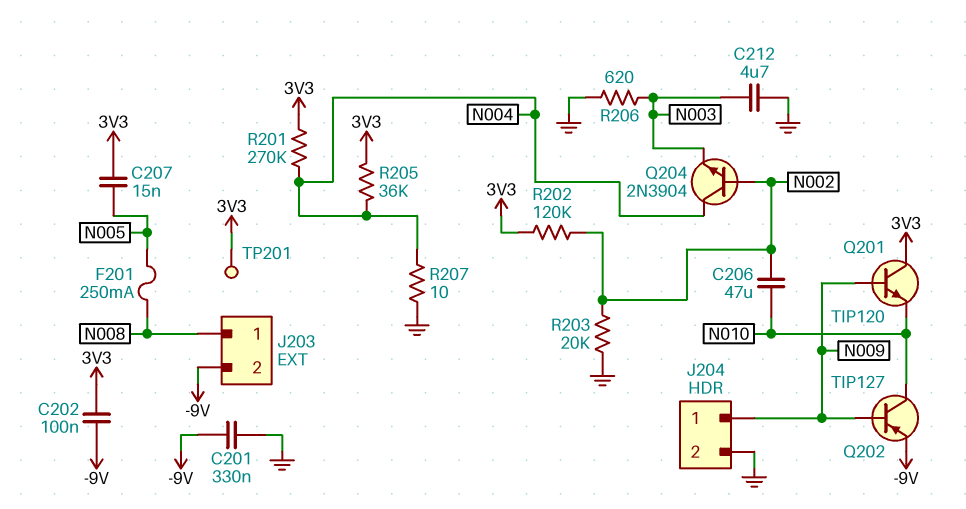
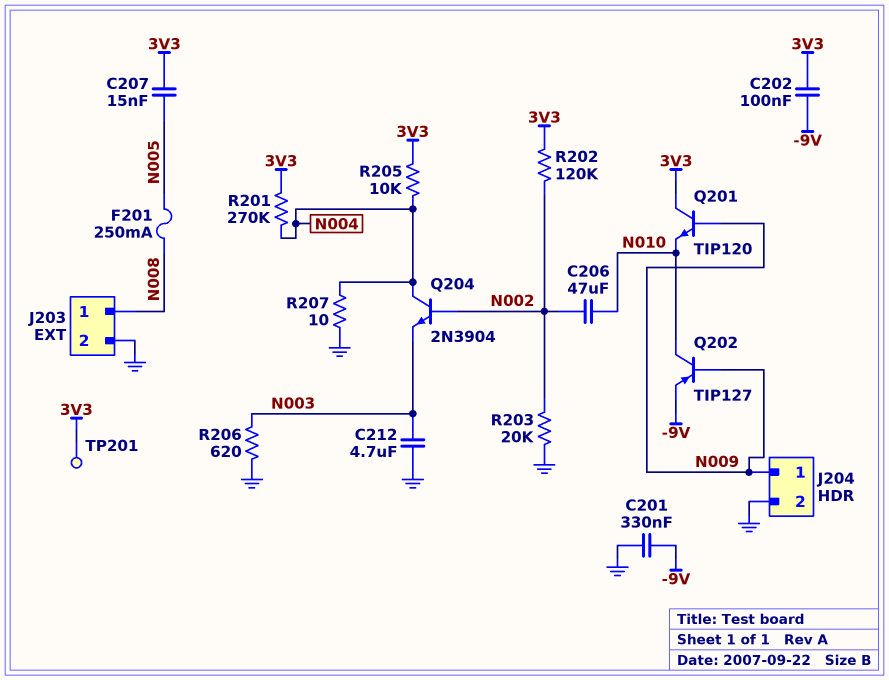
J203 pin 2: -9V -> GND
R205: 36k (3V3, N004) -> 10k (3V3, N004)

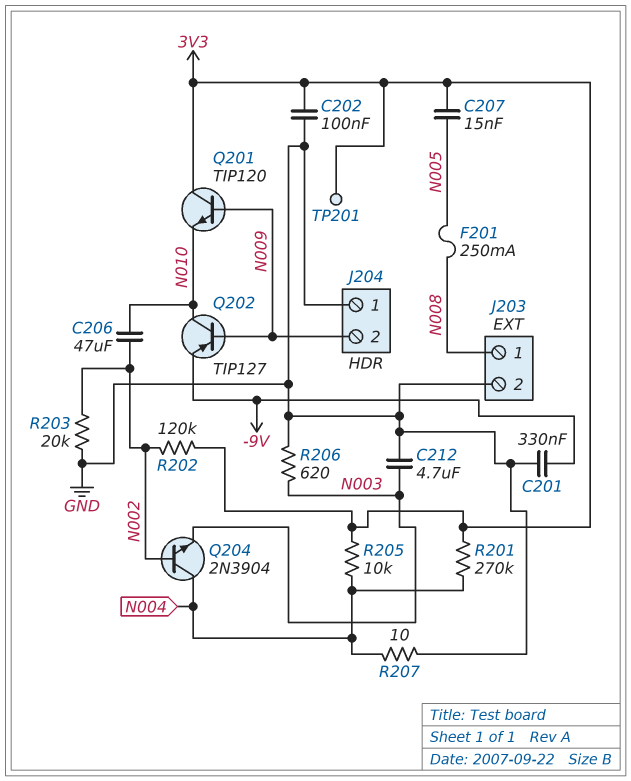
C202: 100nF (-9V, 3V3) -> 100nF (3V3, GND)
J204 pin 1: N009 -> GND
J204 pin 2: GND -> N009

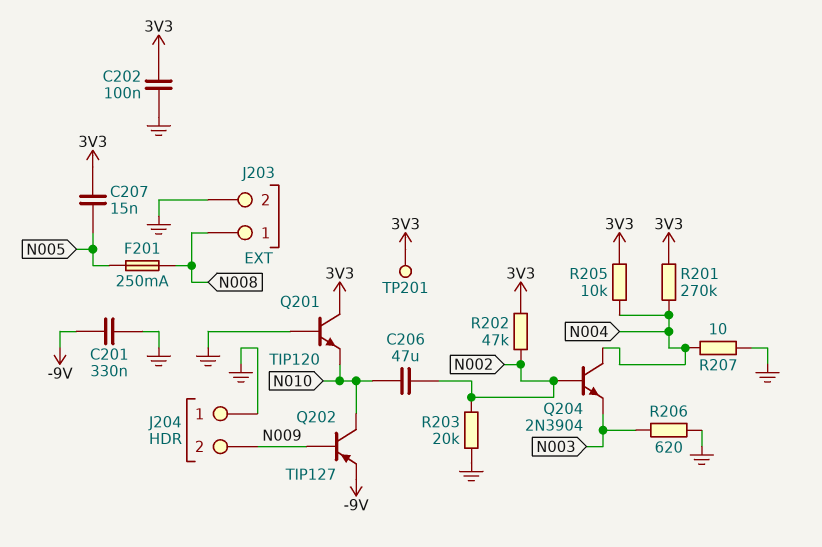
C212: 4.7uF (GND, N003) -> none
Q201: NPN TIP120 (B N009, C 3V3, E N010) -> NPN TIP120 (B GND, C 3V3, E N010)
R202: 120k (3V3, N002) -> 47k (3V3, N002)

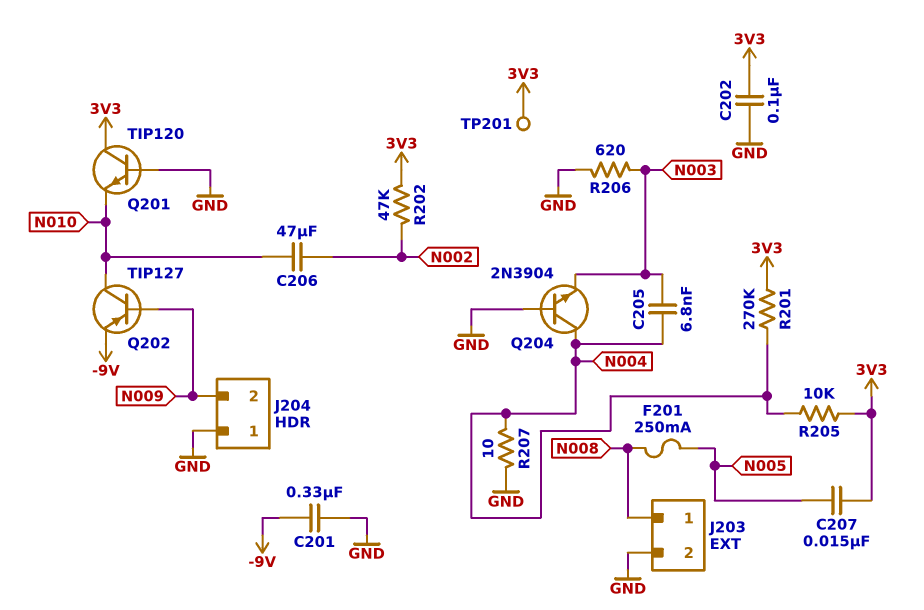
C205: none -> 6.8nF (N003, N004)
Q204: NPN 2N3904 (B N002, C N004, E N003) -> NPN 2N3904 (B GND, C N004, E N003)
R203: 20k (GND, N002) -> none

